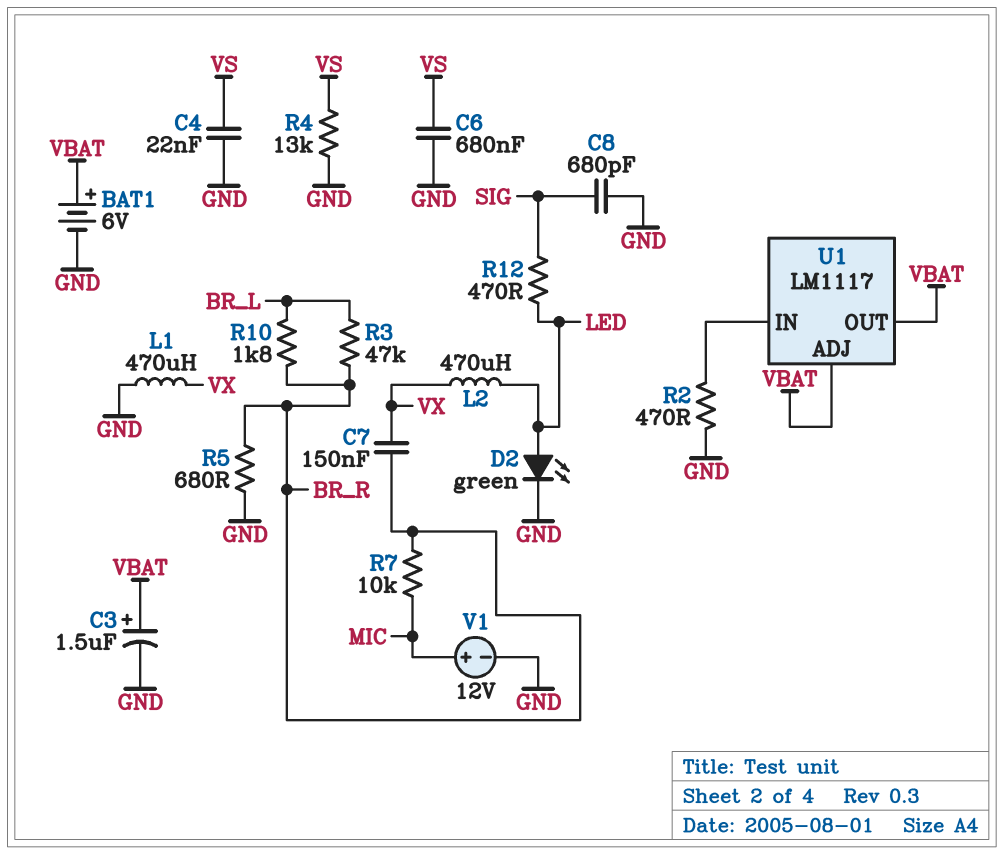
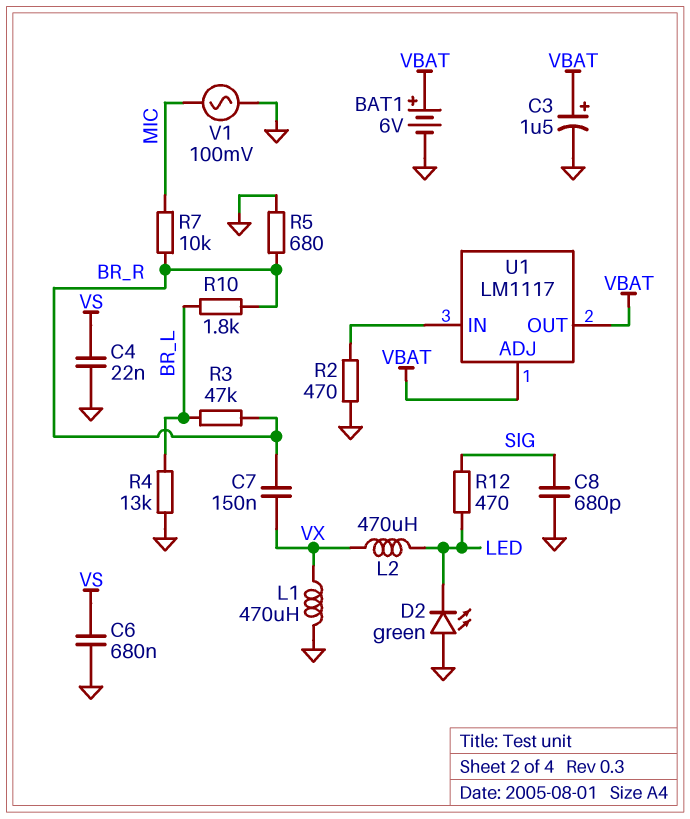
D2: LED green (A LED, K GND) -> LED green (A GND, K LED)
R4: 13k (GND, VS) -> 13k (BR_L, GND)
V1: 12V (plus MIC, minus GND) -> AC 100mV (GND, MIC)

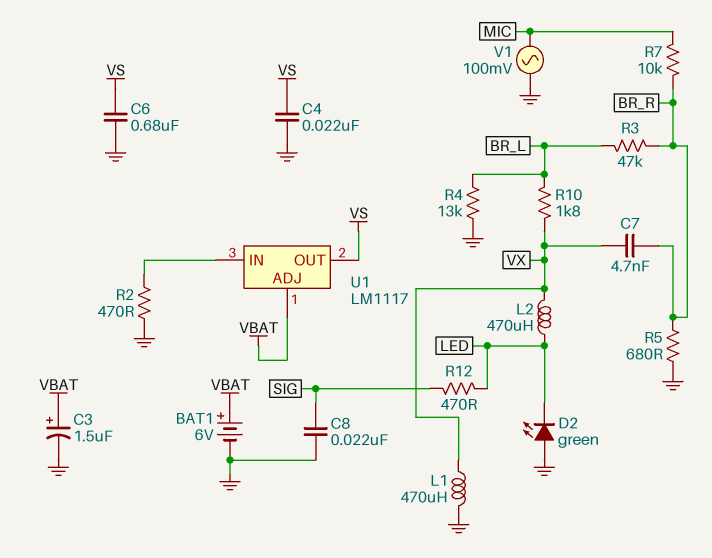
C7: 150nF (BR_R, VX) -> 4.7nF (BR_R, VX)
C8: 680pF (GND, SIG) -> 22nF (GND, SIG)
R10: 1.8k (BR_L, BR_R) -> 1.8k (BR_L, VX)
U1 pin OUT: VBAT -> VS

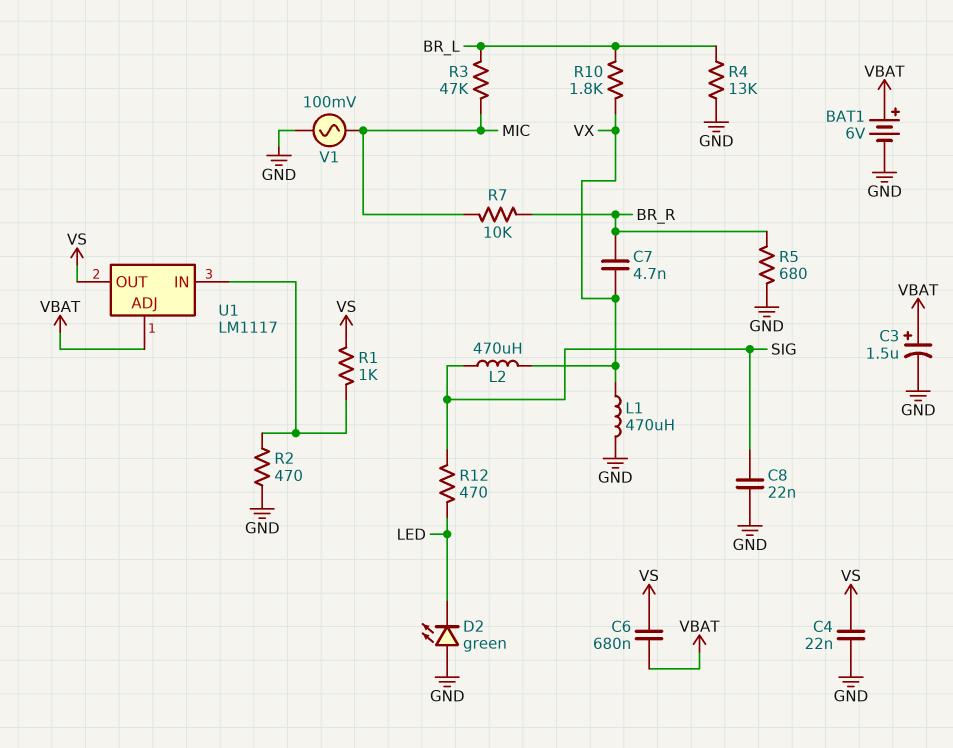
C6: 680nF (GND, VS) -> 680nF (VBAT, VS)
L2: 470uH (LED, VX) -> 470uH (SIG, VX)
R1: none -> 1k (U1/IN, VS)
R3: 47k (BR_L, BR_R) -> 47k (BR_L, MIC)

